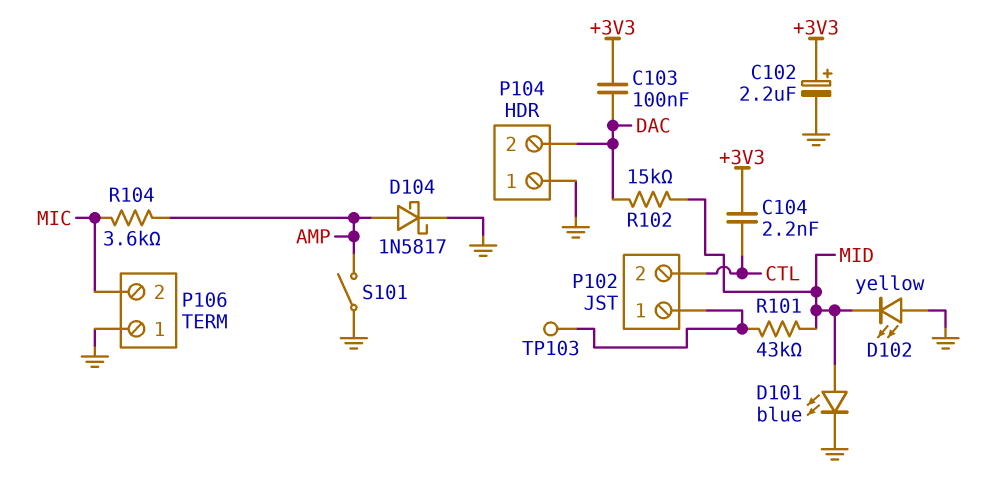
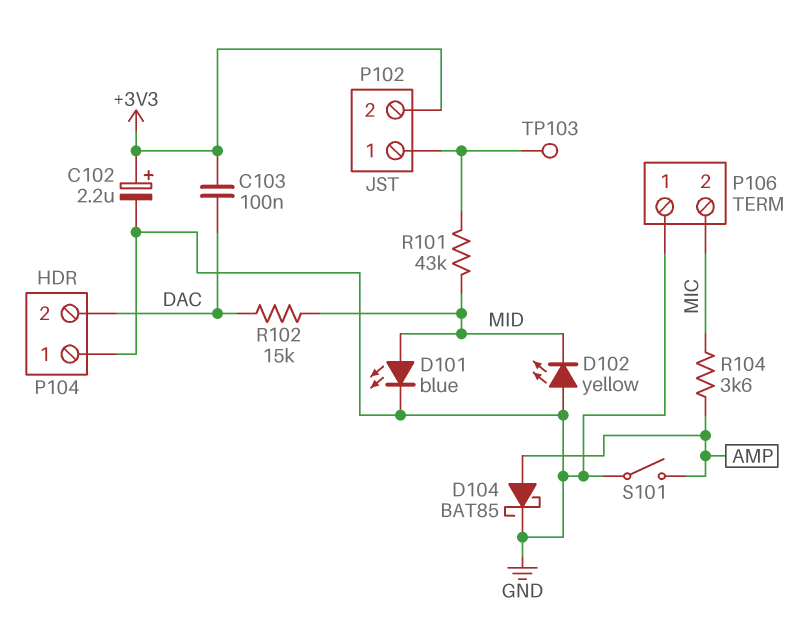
C104: 2.2nF (+3V3, CTL) -> none
D104: schottky 1N5817 (A AMP, K GND) -> schottky BAT85 (A AMP, K GND)
P102 pin 2: CTL -> +3V3

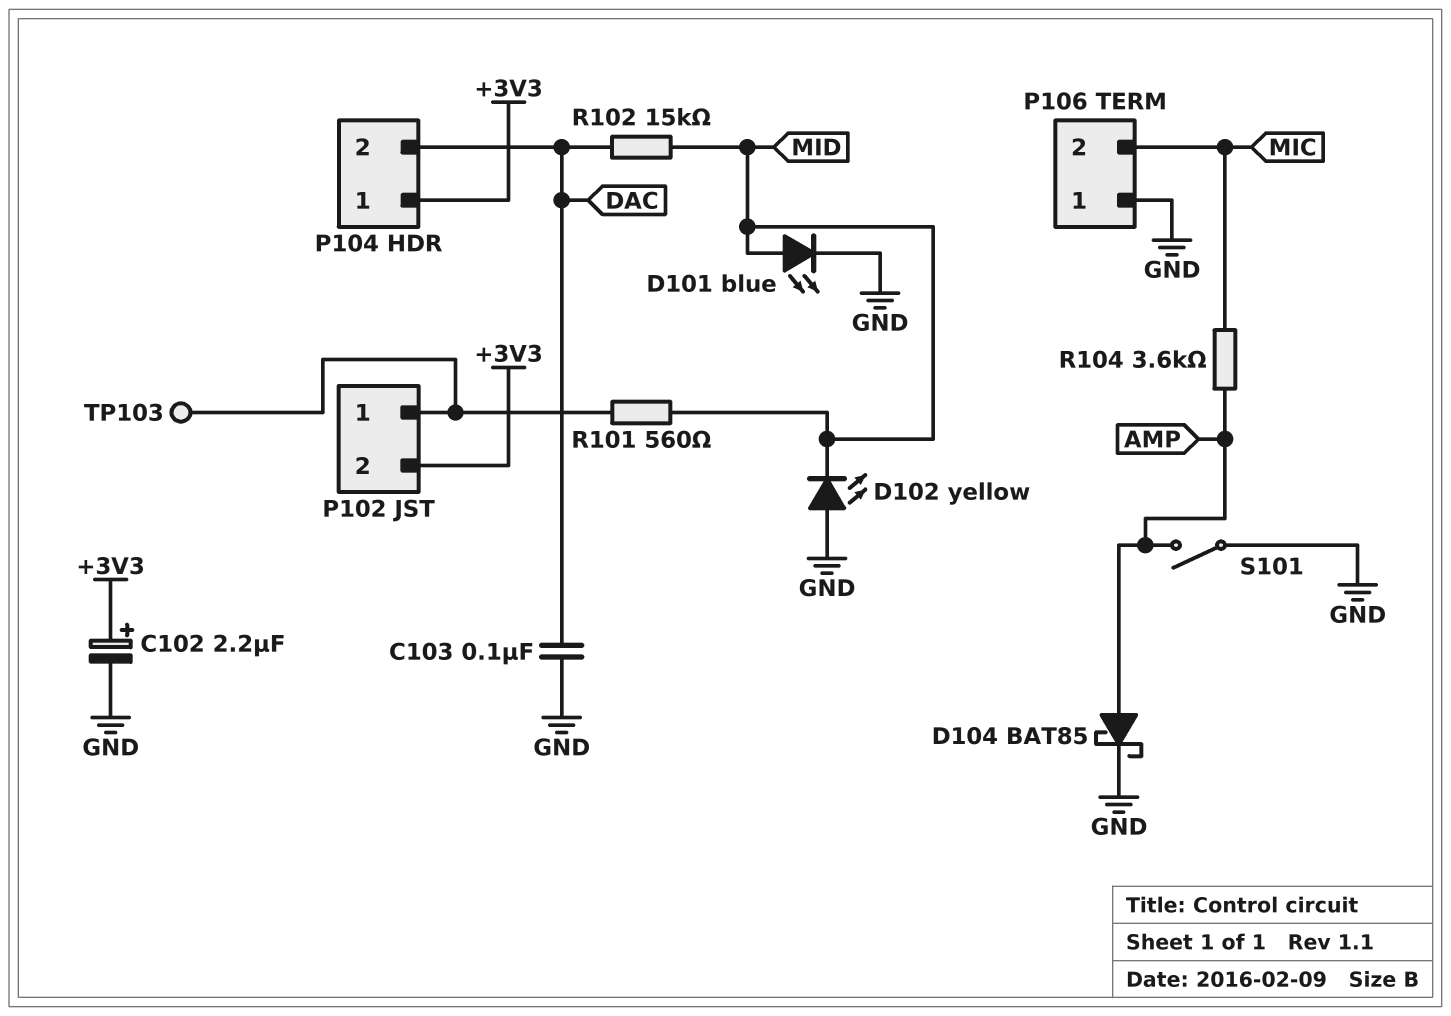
C103: 100nF (+3V3, DAC) -> 100nF (DAC, GND)
P104 pin 1: GND -> +3V3
R101: 43k (MID, P102/1) -> 560 (MID, P102/1)

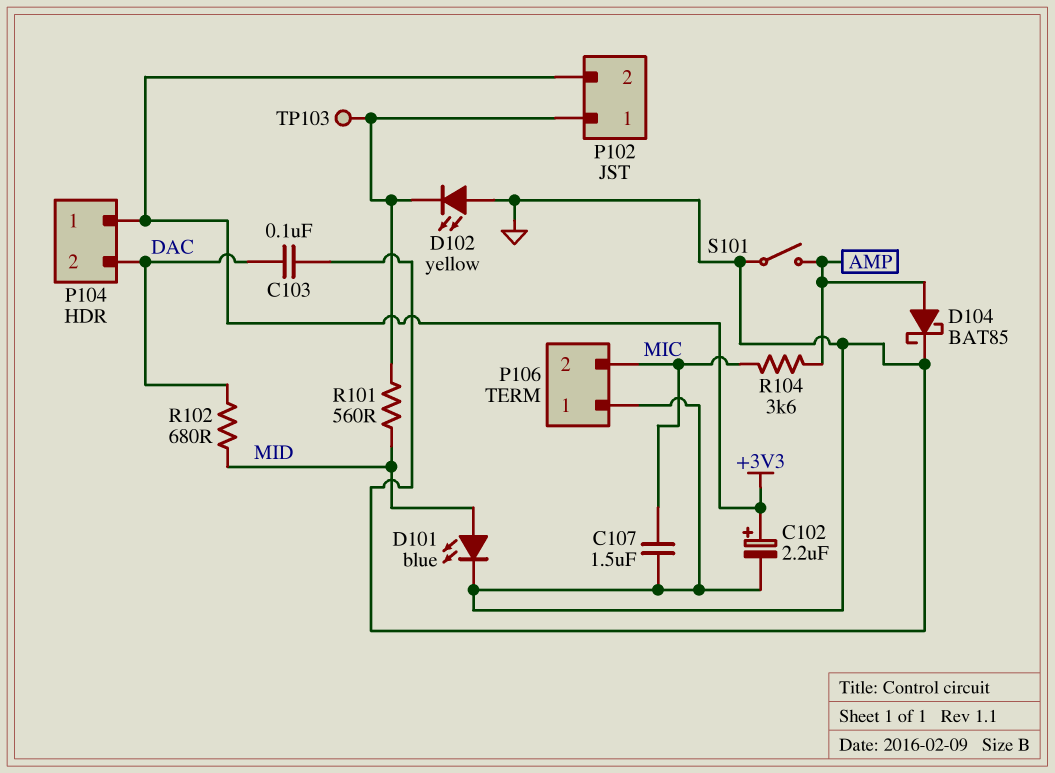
C107: none -> 1.5uF (GND, MIC)
D102: LED yellow (A GND, K MID) -> LED yellow (A GND, K P102/1)
R102: 15k (DAC, MID) -> 680 (DAC, MID)

